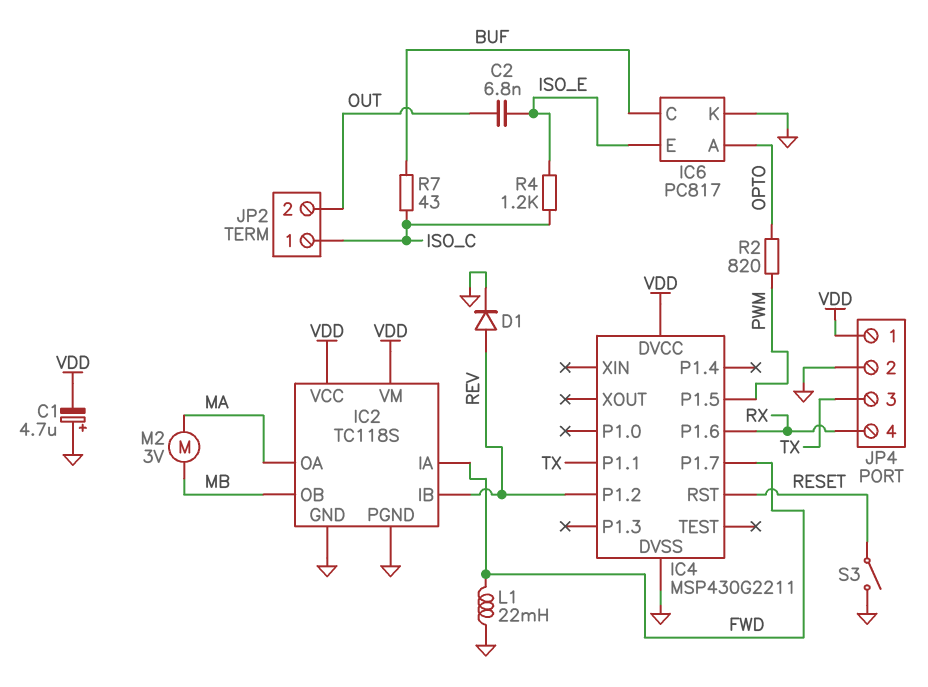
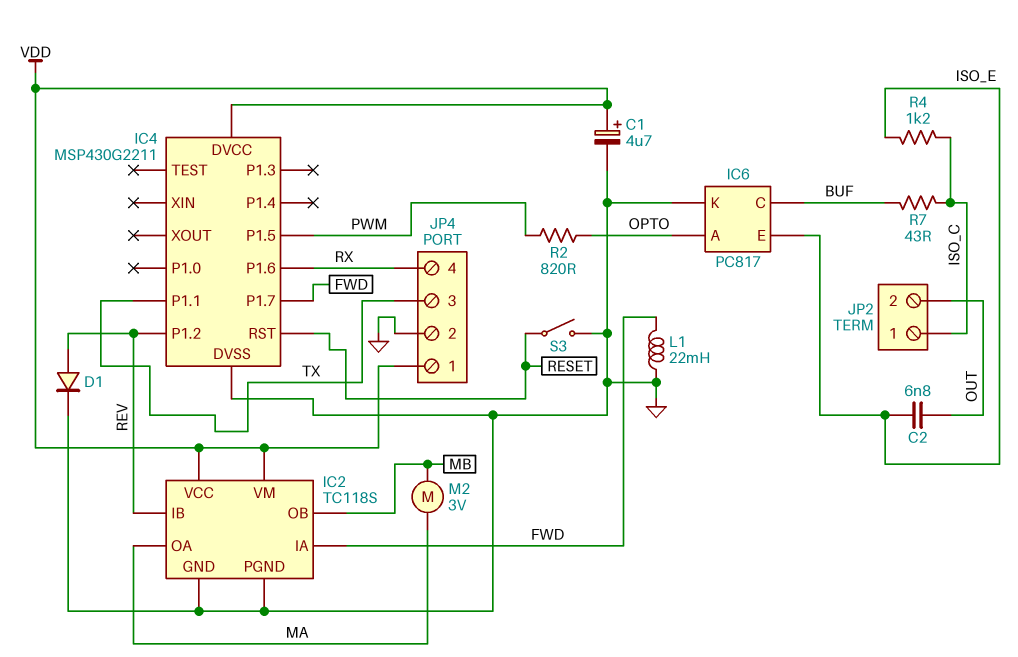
C1: 4.7uF (plus GND, minus VDD) -> 4.7uF (plus VDD, minus GND)

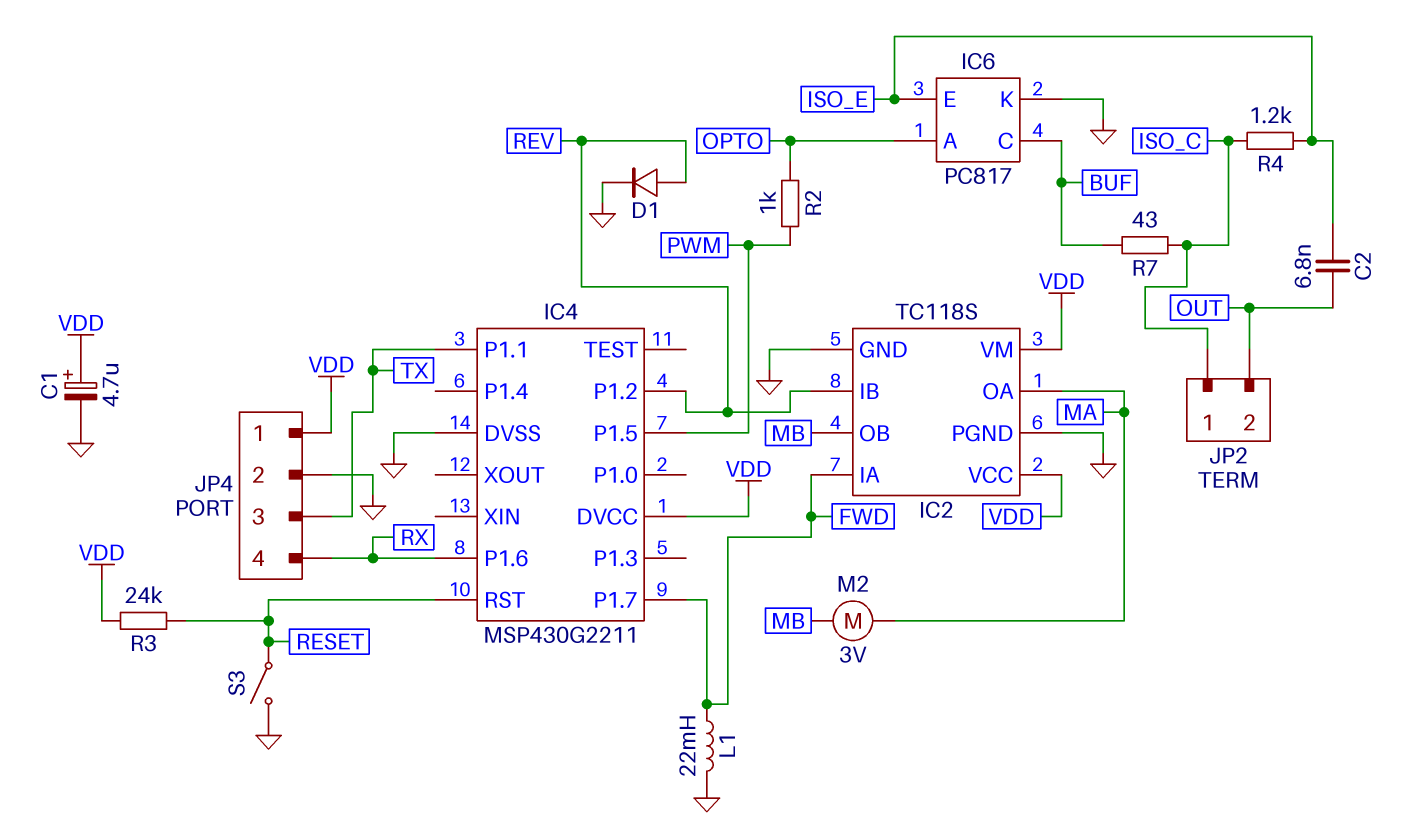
R2: 820 (OPTO, PWM) -> 1k (OPTO, PWM)
R3: none -> 24k (RESET, VDD)

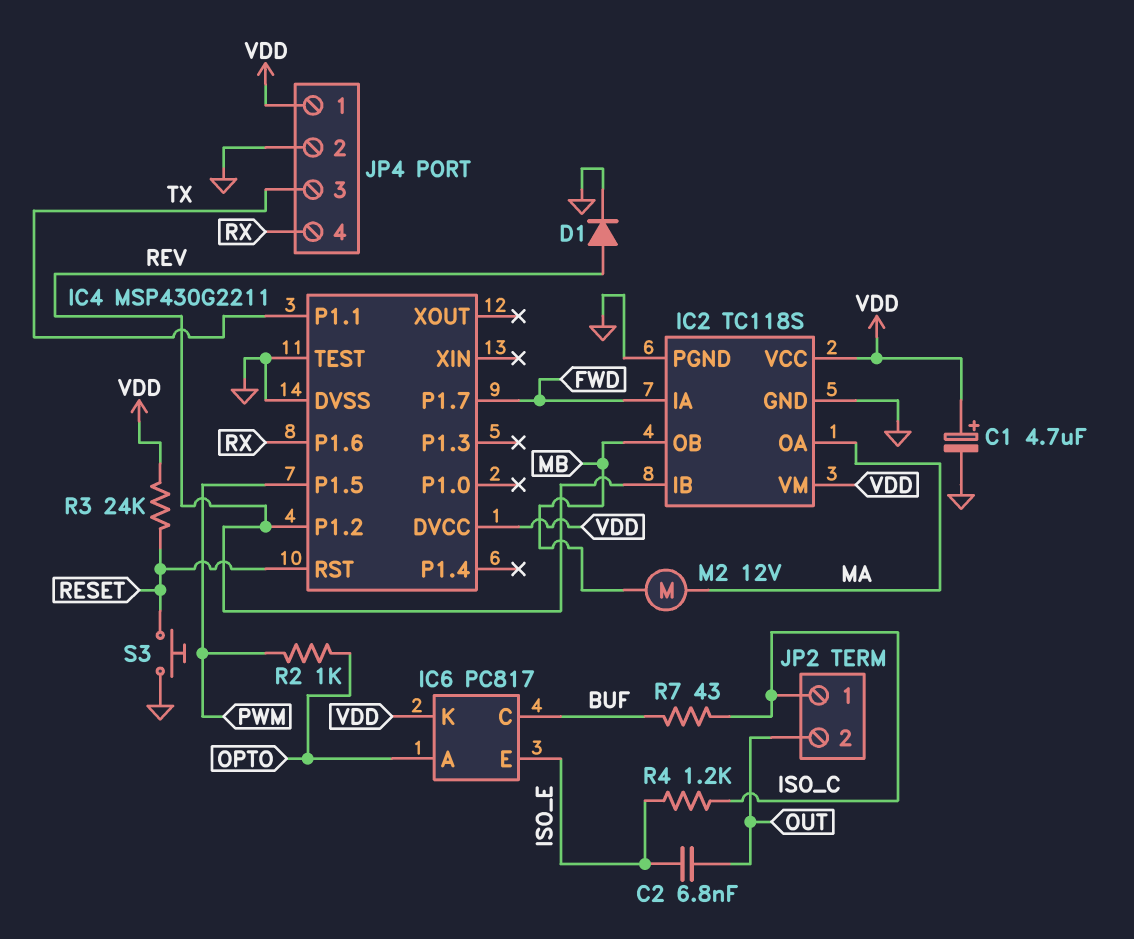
IC4 pin TEST: none -> GND
IC6 pin K: GND -> VDD
L1: 22mH (FWD, GND) -> none
M2: motor 3V (MA, MB) -> motor 12V (MA, MB)
S3: switch (GND, RESET) -> button (GND, RESET)

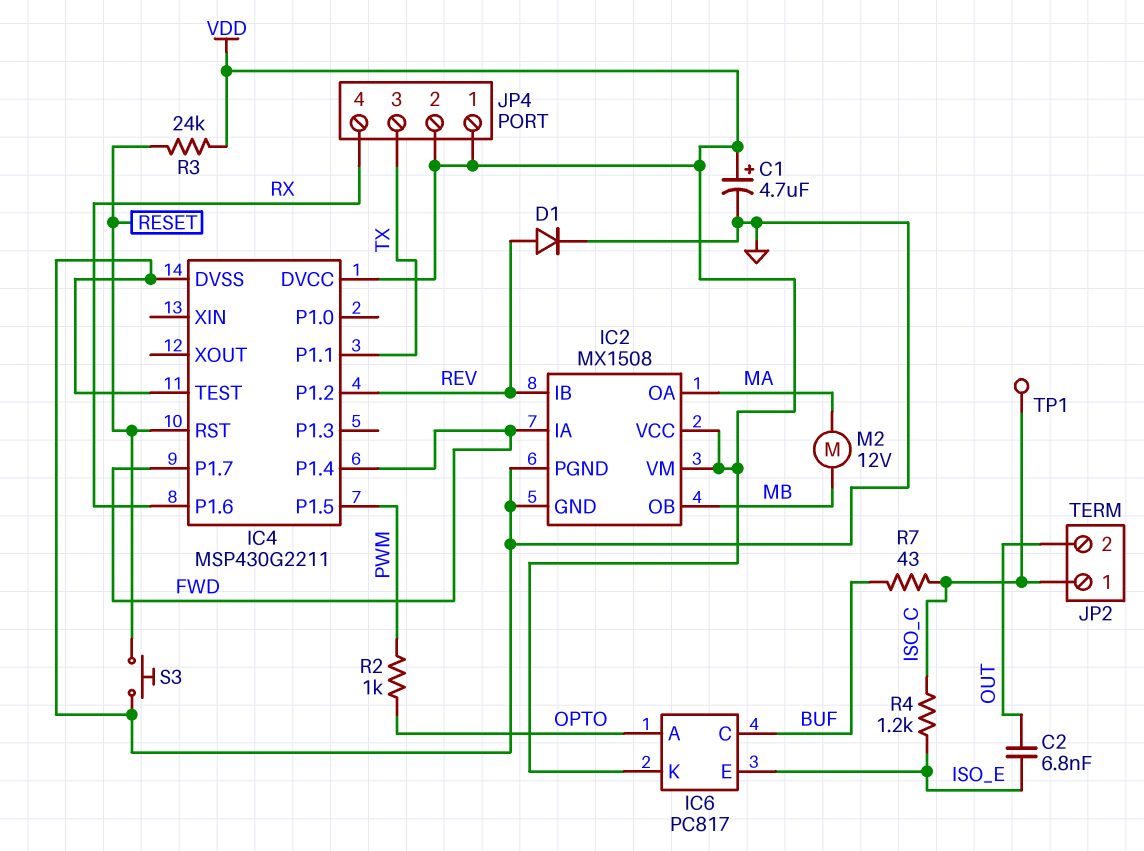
IC2: TC118S -> MX1508
IC4 pin P1.4: none -> FWD
JP4 pin 2: GND -> VDD
TP1: none -> test point (ISO_C)

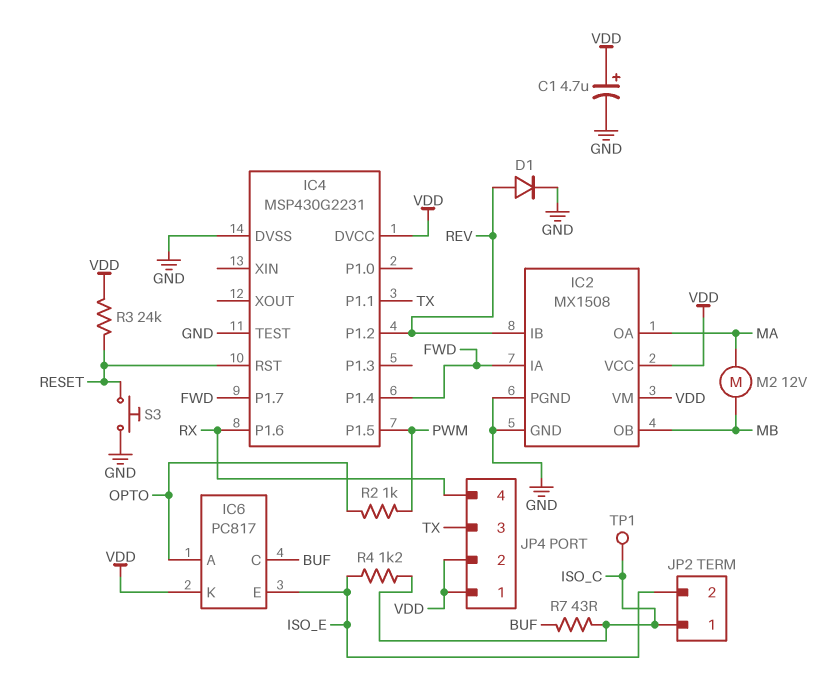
C2: 6.8nF (ISO_E, OUT) -> none
IC4: MSP430G2211 -> MSP430G2231
JP2 pin 2: OUT -> ISO_E

